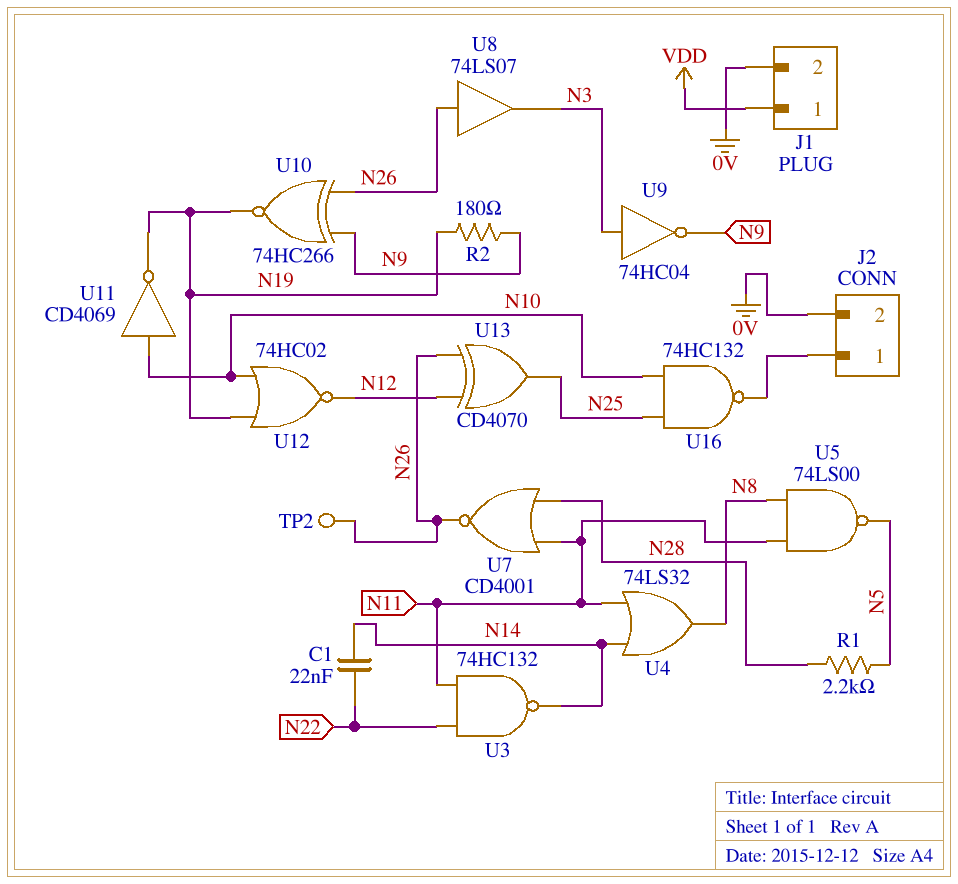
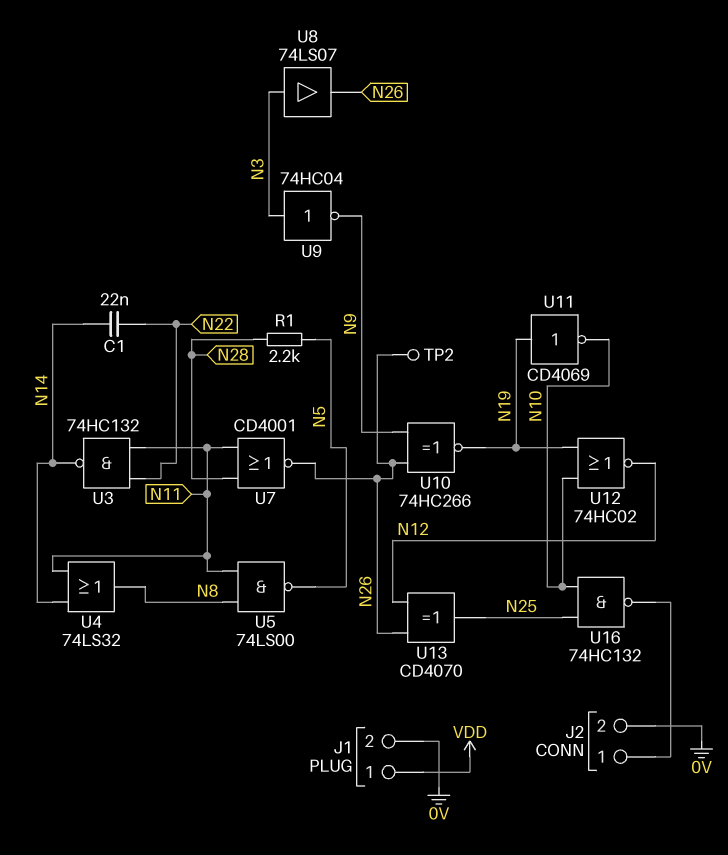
R2: 180 (N9, N19) -> none
U8: buffer 74LS07 (in N26, out N3) -> buffer 74LS07 (in N3, out N26)
U11: NOT CD4069 (in N10, out N19) -> NOT CD4069 (in N19, out N10)

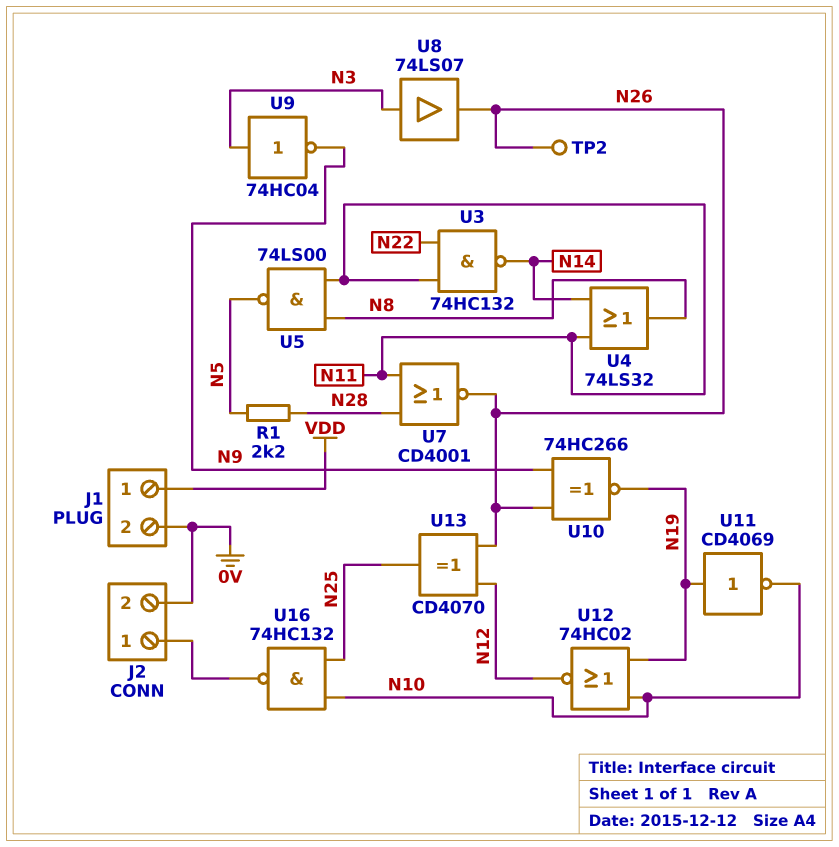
C1: 22nF (N14, N22) -> none

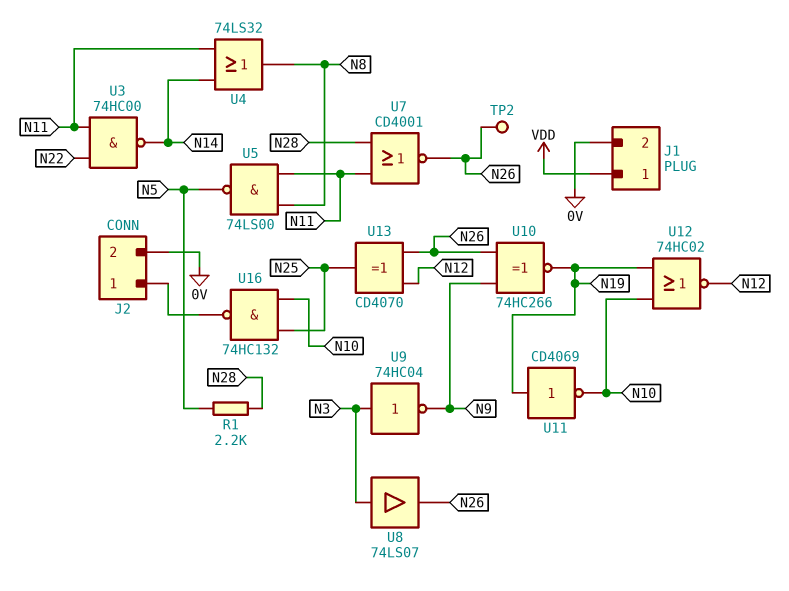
U3: NAND 74HC132 (in N11, in N22, out N14) -> NAND 74HC00 (in N11, in N22, out N14)

